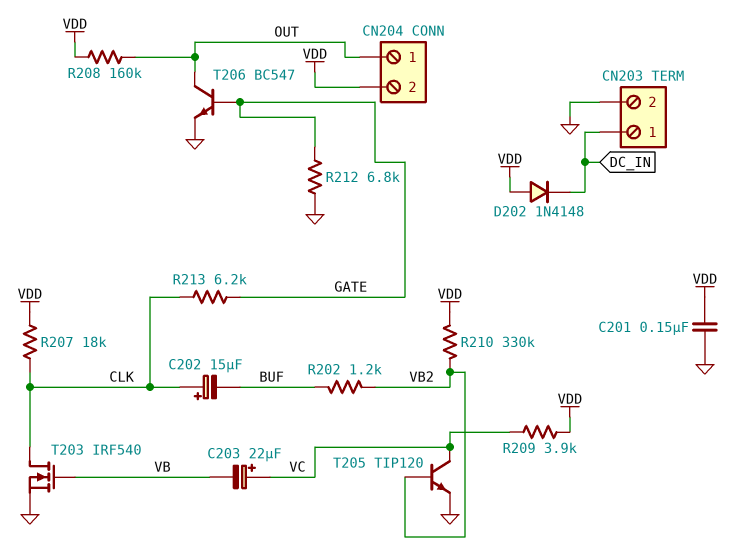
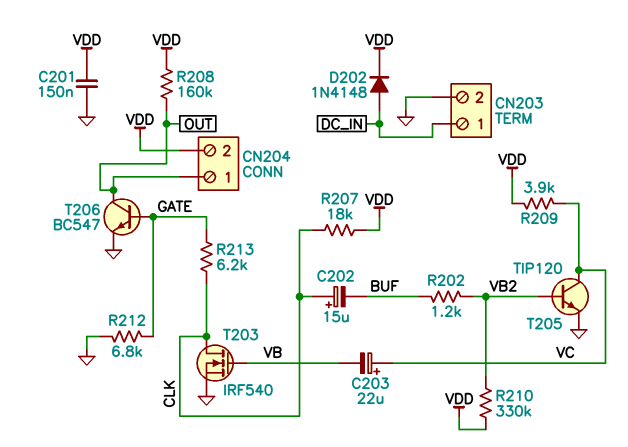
D202: diode 1N4148 (A VDD, K DC_IN) -> diode 1N4148 (A DC_IN, K VDD)

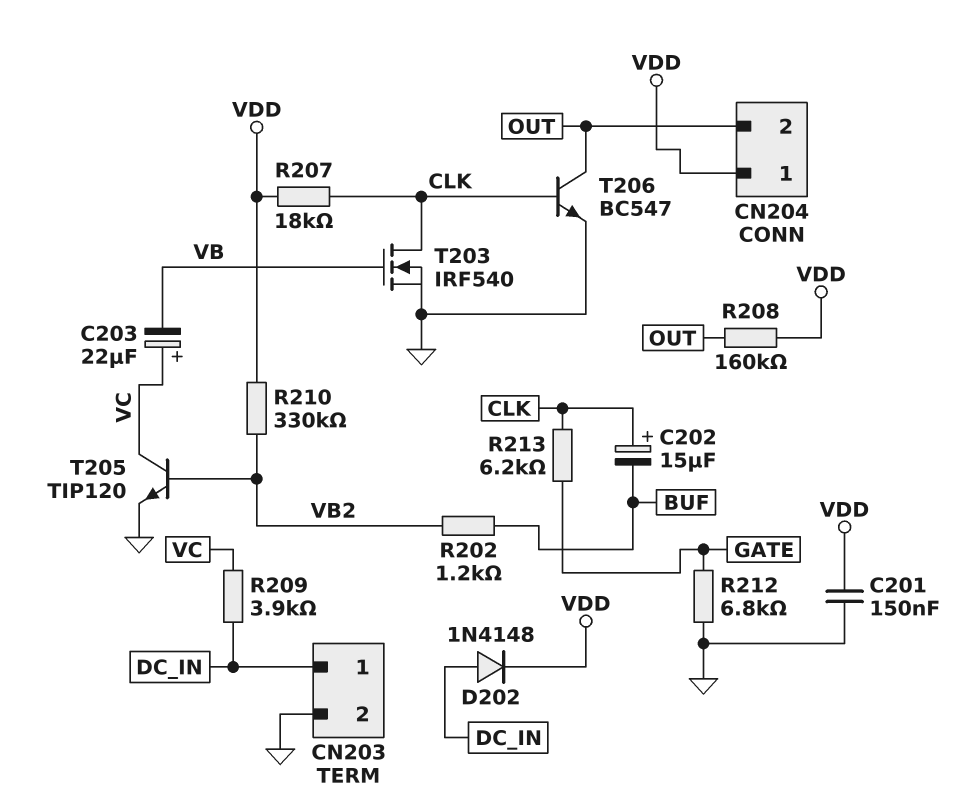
CN204 pin 1: OUT -> VDD
CN204 pin 2: VDD -> OUT
R209: 3.9k (VC, VDD) -> 3.9k (DC_IN, VC)
T206: NPN BC547 (B GATE, C OUT, E GND) -> NPN BC547 (B CLK, C OUT, E GND)

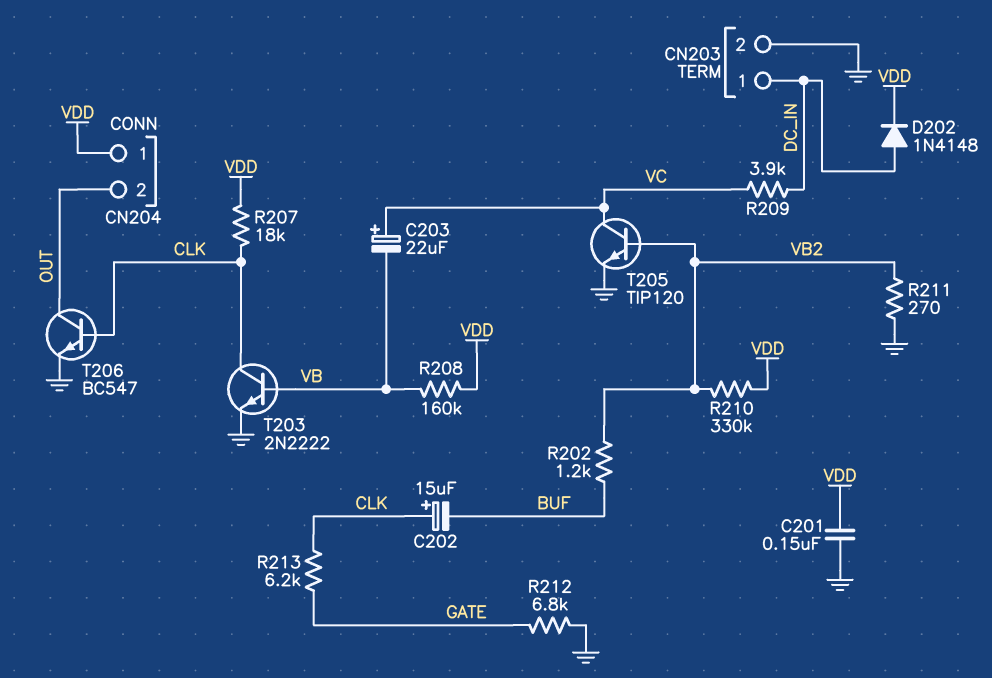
R208: 160k (OUT, VDD) -> 160k (VB, VDD)
R211: none -> 270 (GND, VB2)
T203: NMOS IRF540 (G VB, D CLK, S GND) -> NPN 2N2222 (B VB, C CLK, E GND)

